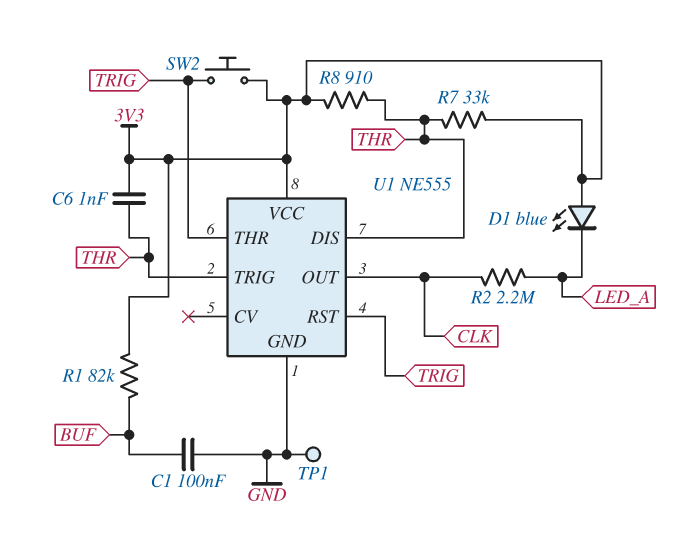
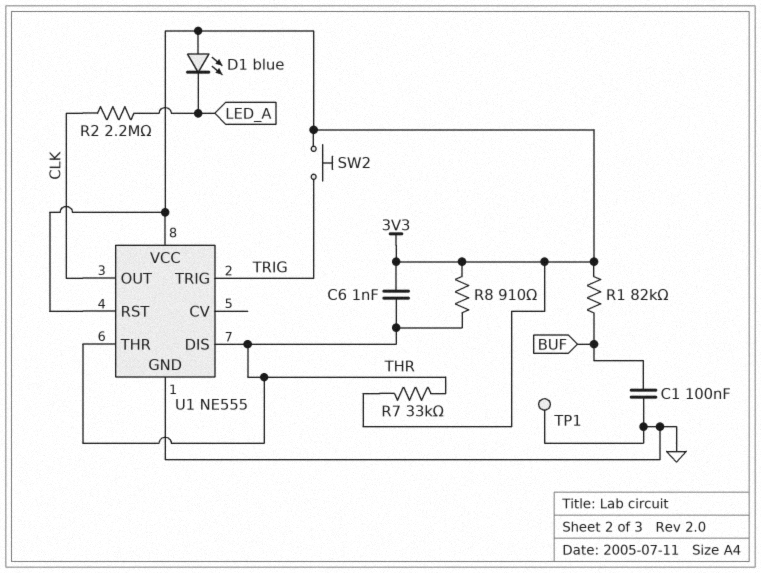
U1 pin RST: TRIG -> 3V3
U1 pin THR: TRIG -> THR
U1 pin TRIG: THR -> TRIG

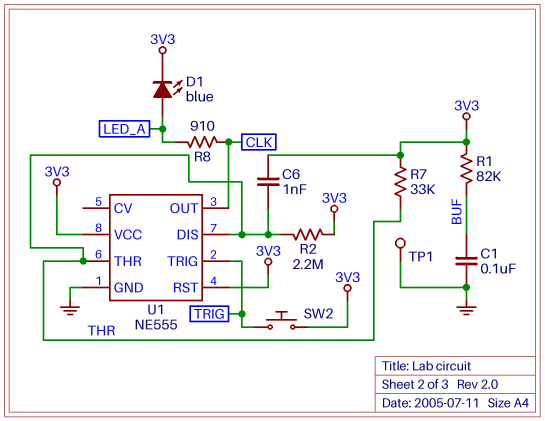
D1: LED blue (A 3V3, K LED_A) -> LED blue (A LED_A, K 3V3)
R2: 2.2M (CLK, LED_A) -> 2.2M (3V3, THR)
R8: 910 (3V3, THR) -> 910 (CLK, LED_A)

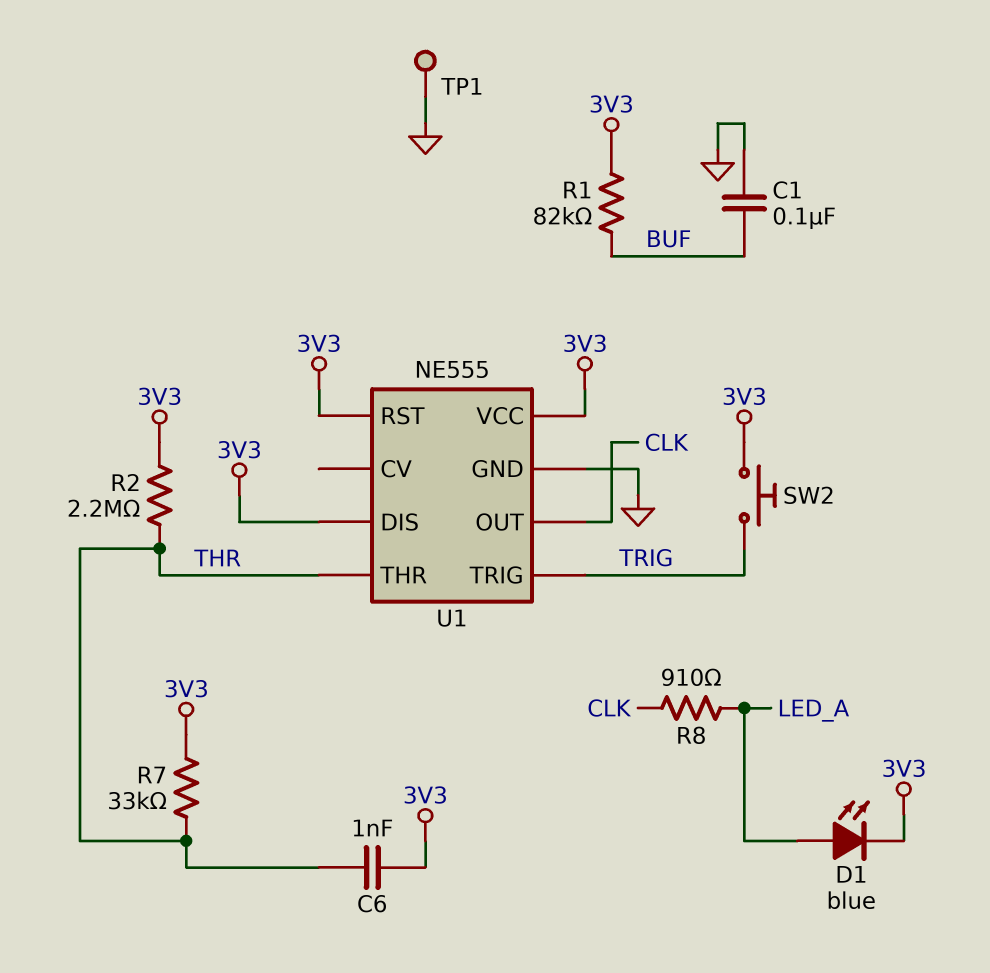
U1 pin DIS: THR -> 3V3

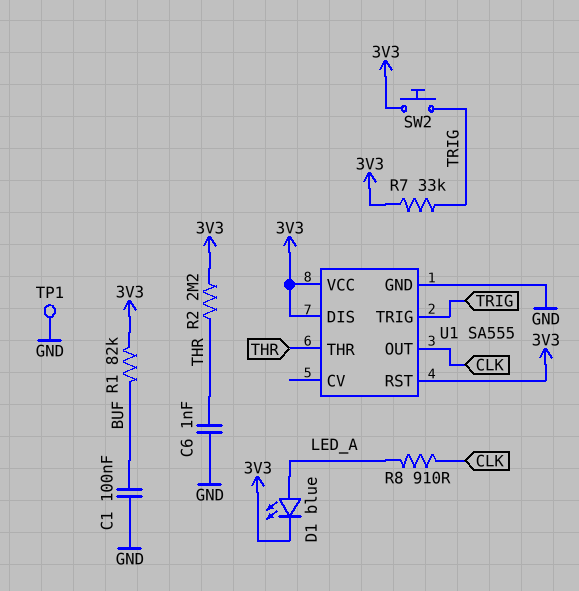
C6: 1nF (3V3, THR) -> 1nF (GND, THR)
R7: 33k (3V3, THR) -> 33k (3V3, TRIG)
U1: NE555 -> SA555

